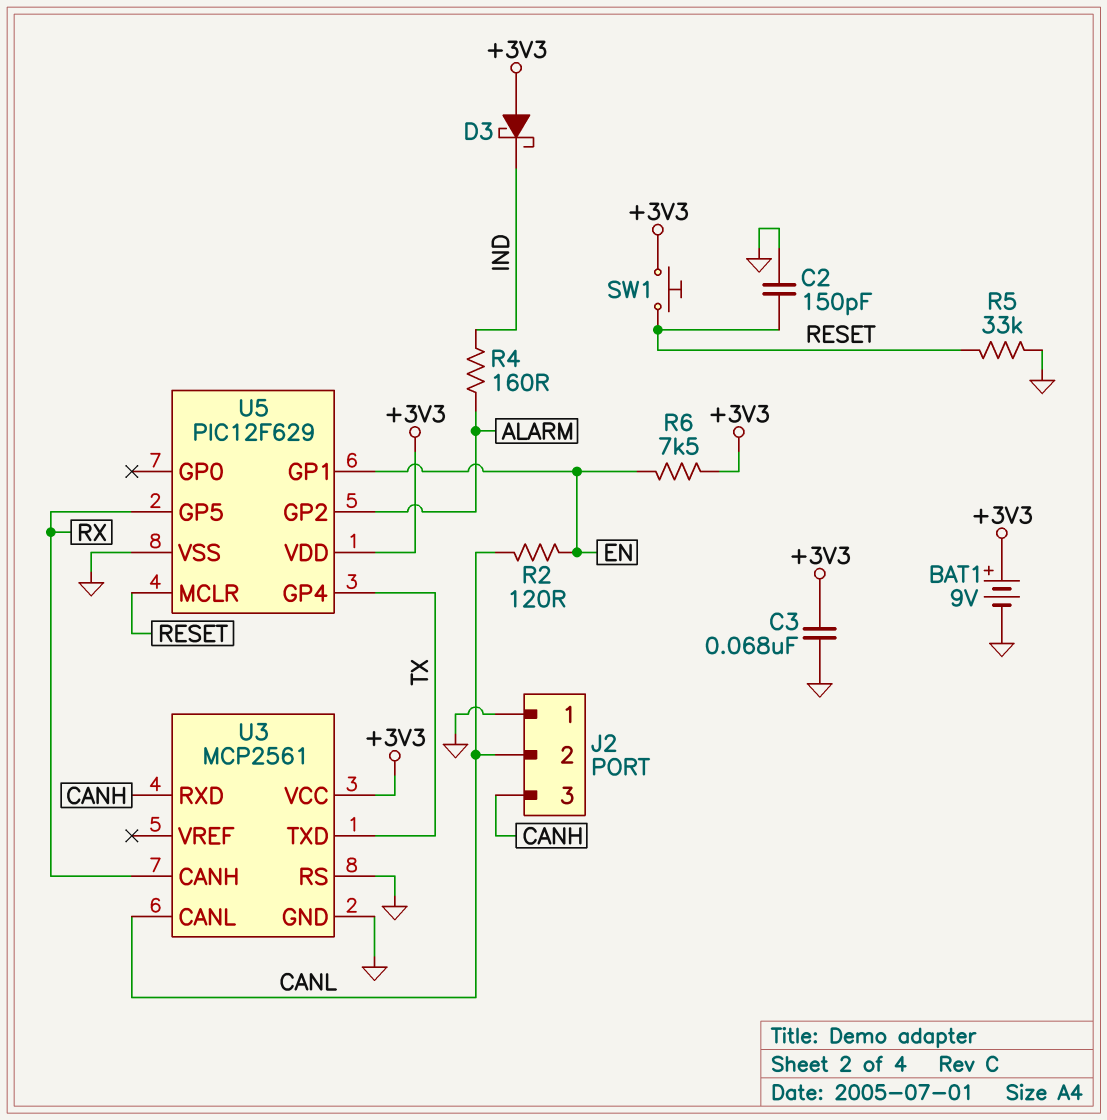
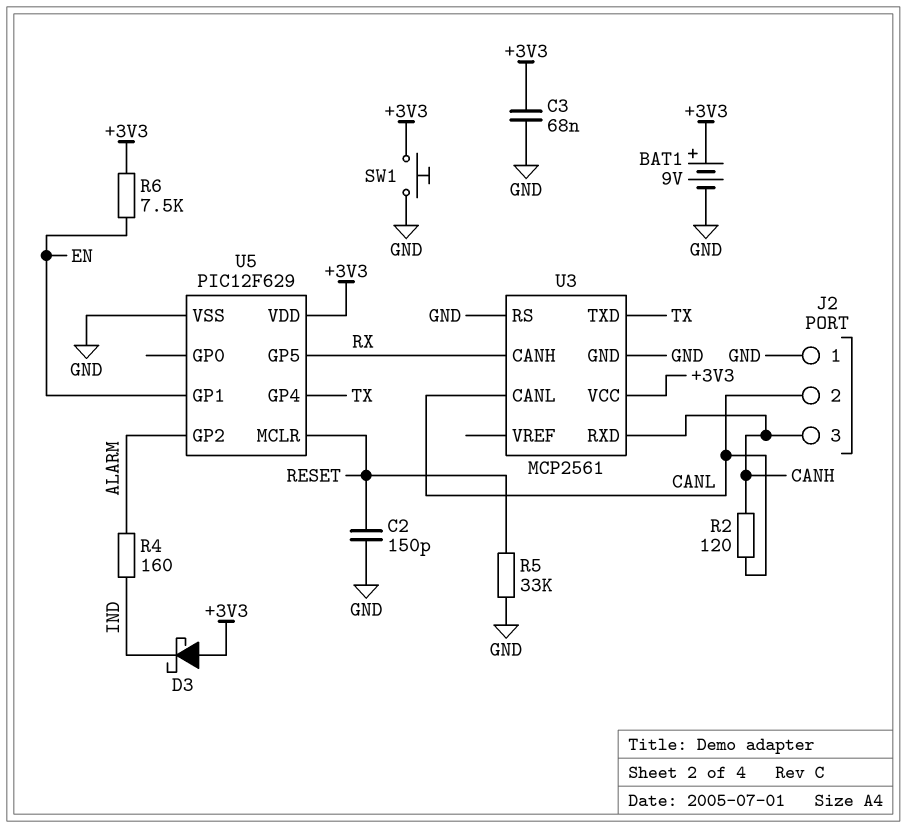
R2: 120 (CANL, EN) -> 120 (CANH, CANL)
SW1: button (+3V3, RESET) -> button (+3V3, GND)

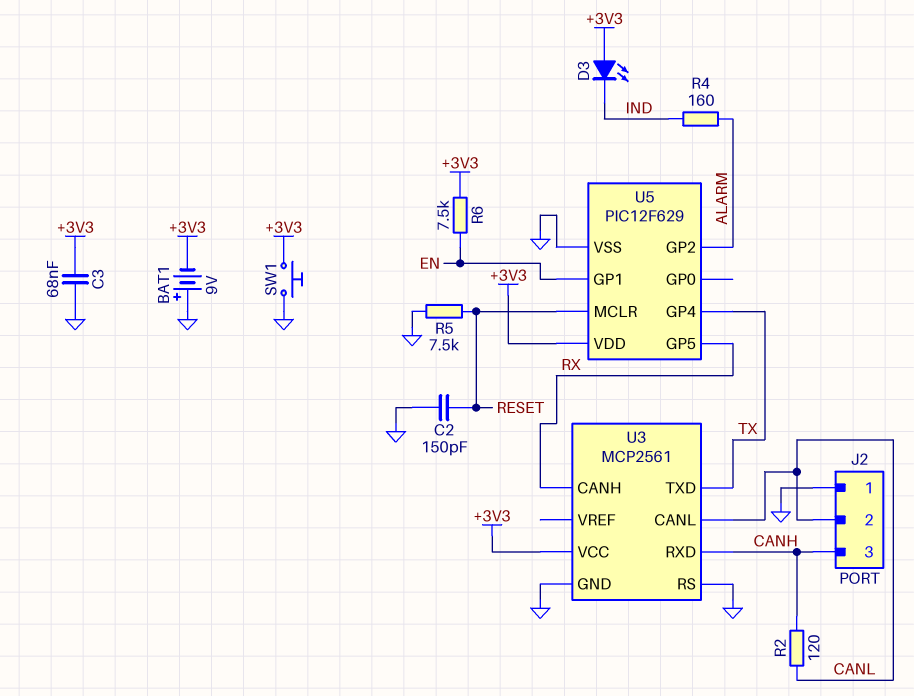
BAT1: 9V (plus +3V3, minus GND) -> 9V (plus GND, minus +3V3)
D3: schottky (A +3V3, K IND) -> LED (A +3V3, K IND)
R5: 33k (GND, RESET) -> 7.5k (GND, RESET)

